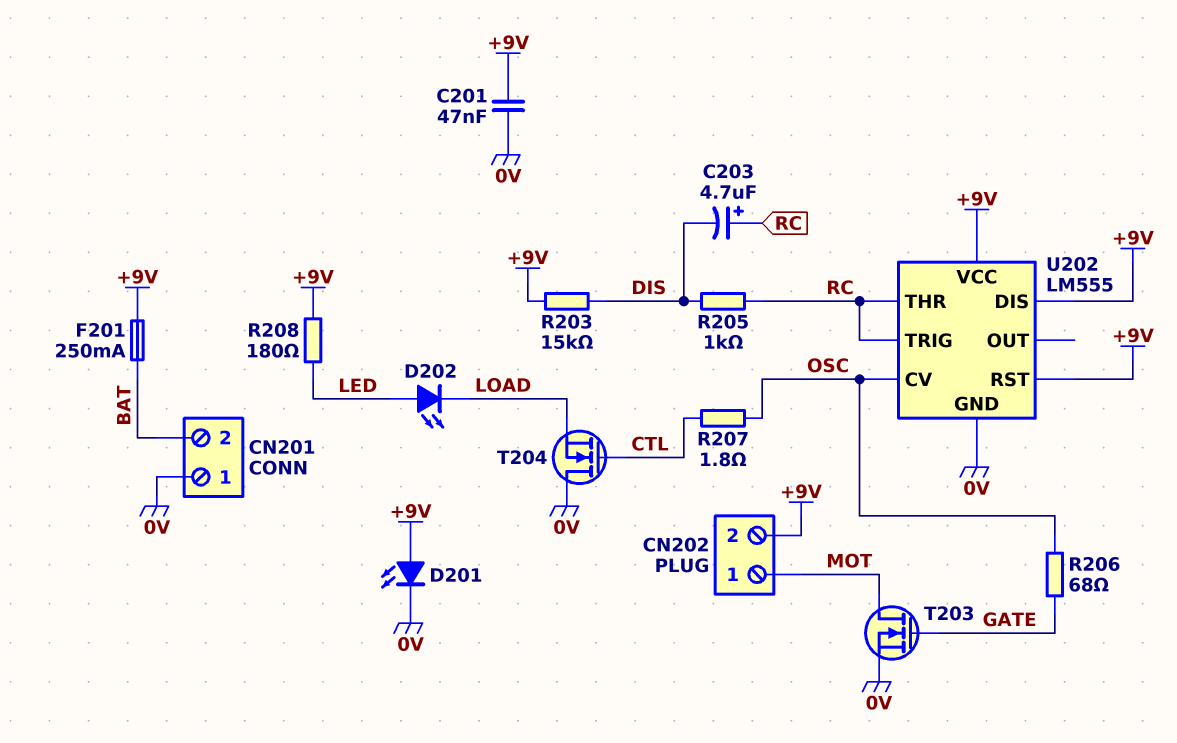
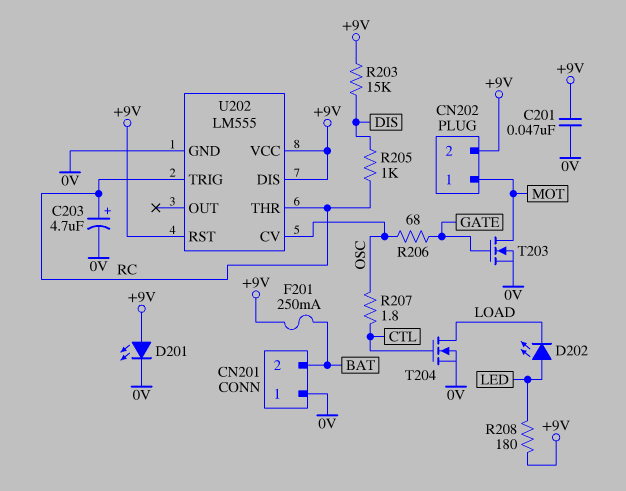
C203: 4.7uF (plus RC, minus DIS) -> 4.7uF (plus RC, minus 0V)
T204: NMOS (G CTL, D 0V, S LOAD) -> NMOS (G CTL, D LOAD, S 0V)

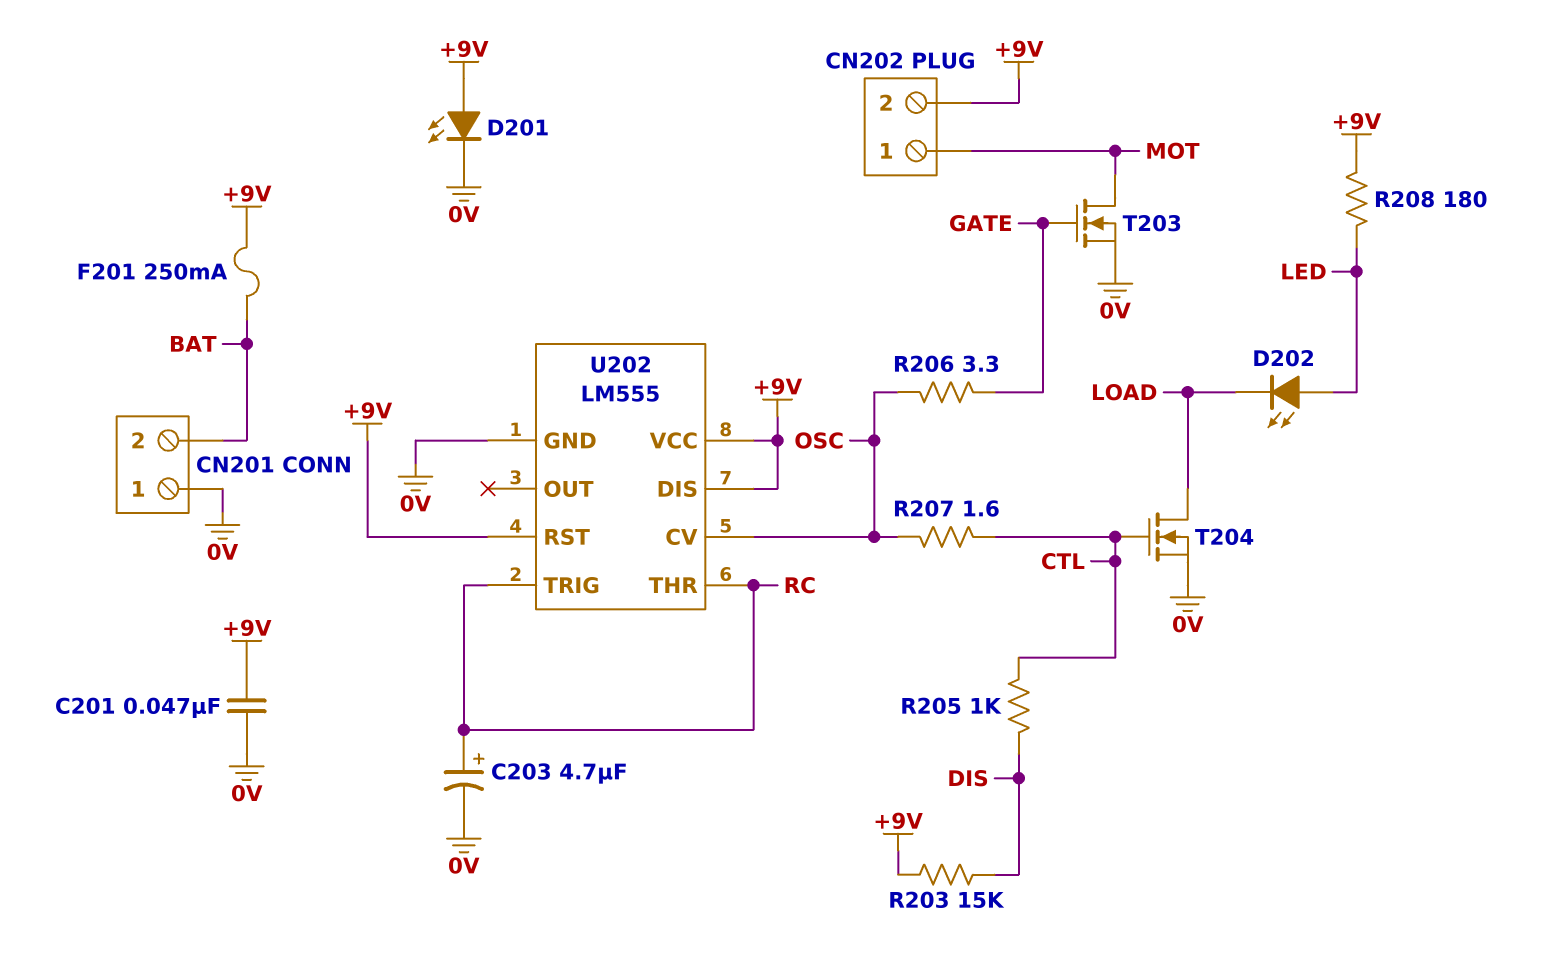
R205: 1k (DIS, RC) -> 1k (CTL, DIS)
R206: 68 (GATE, OSC) -> 3.3 (GATE, OSC)
R207: 1.8 (CTL, OSC) -> 1.6 (CTL, OSC)

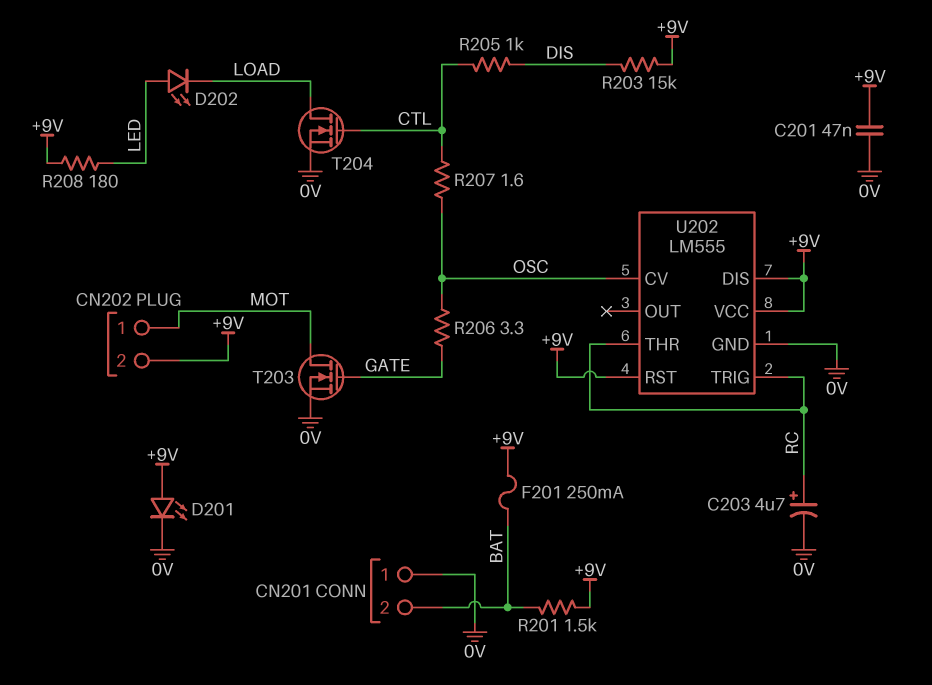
R201: none -> 1.5k (+9V, BAT)

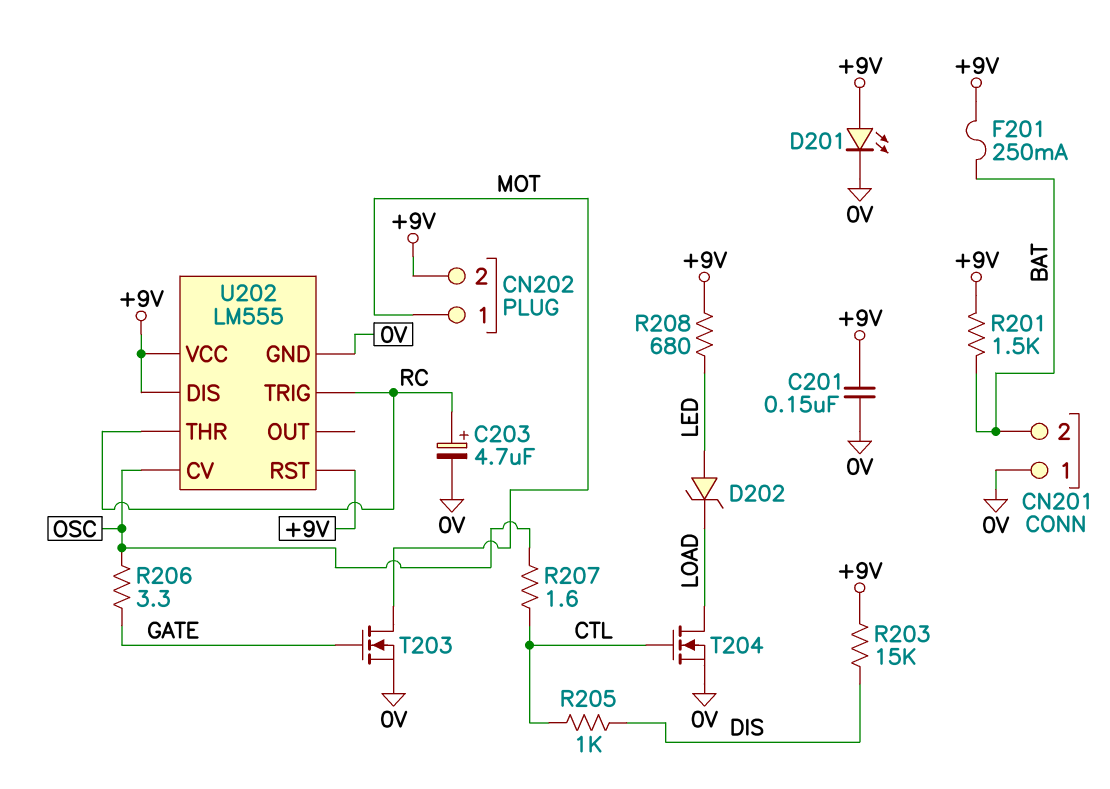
C201: 47nF (+9V, 0V) -> 150nF (+9V, 0V)
D202: LED (A LED, K LOAD) -> zener (A LED, K LOAD)
R208: 180 (+9V, LED) -> 680 (+9V, LED)

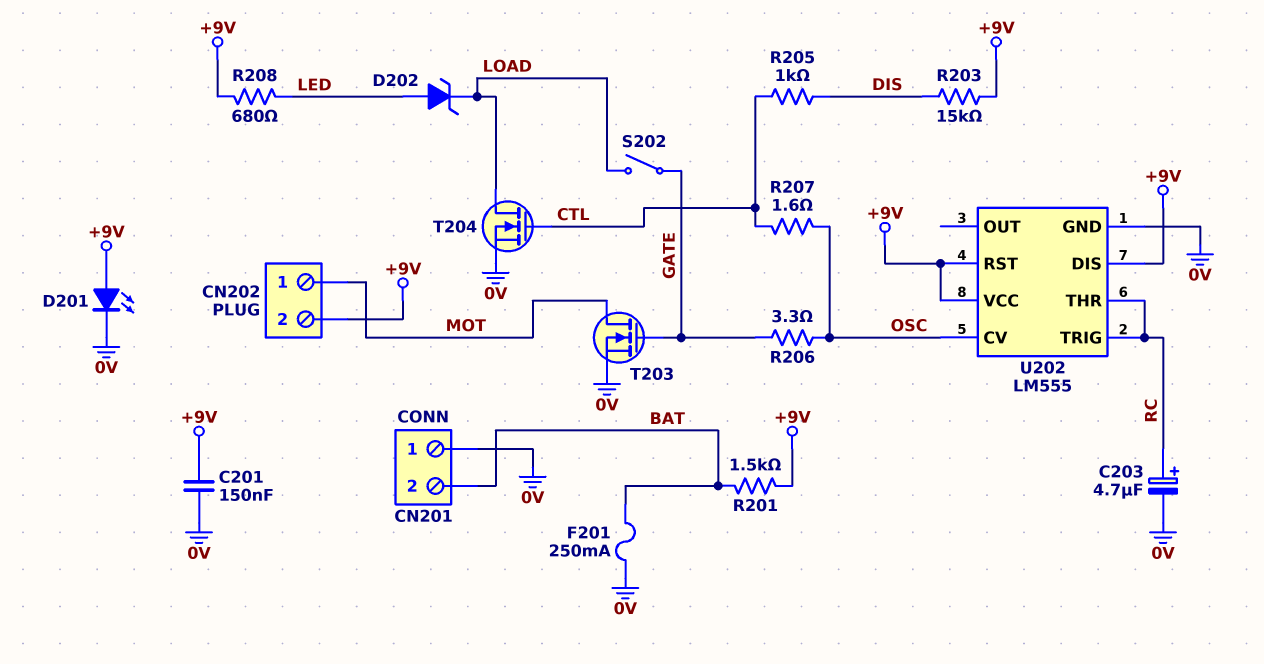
F201: 250mA (+9V, BAT) -> 250mA (0V, BAT)
S202: none -> switch (GATE, LOAD)

